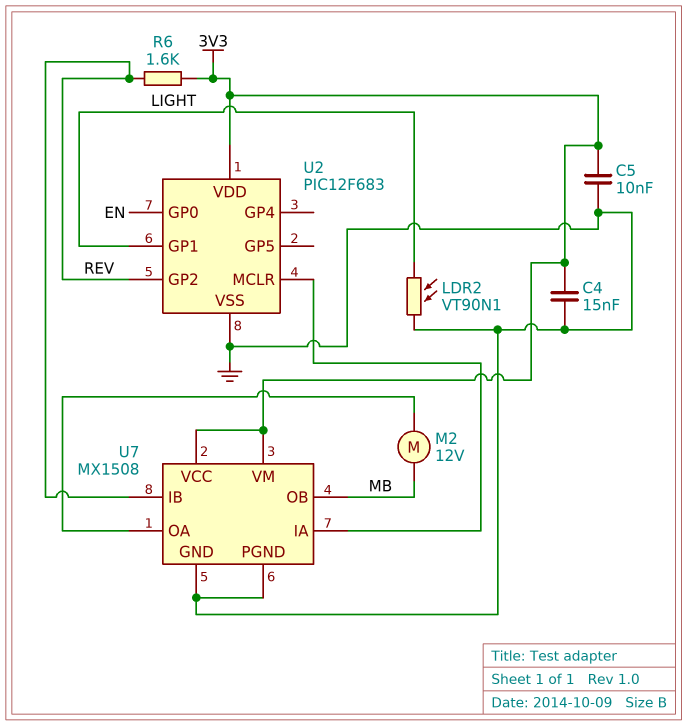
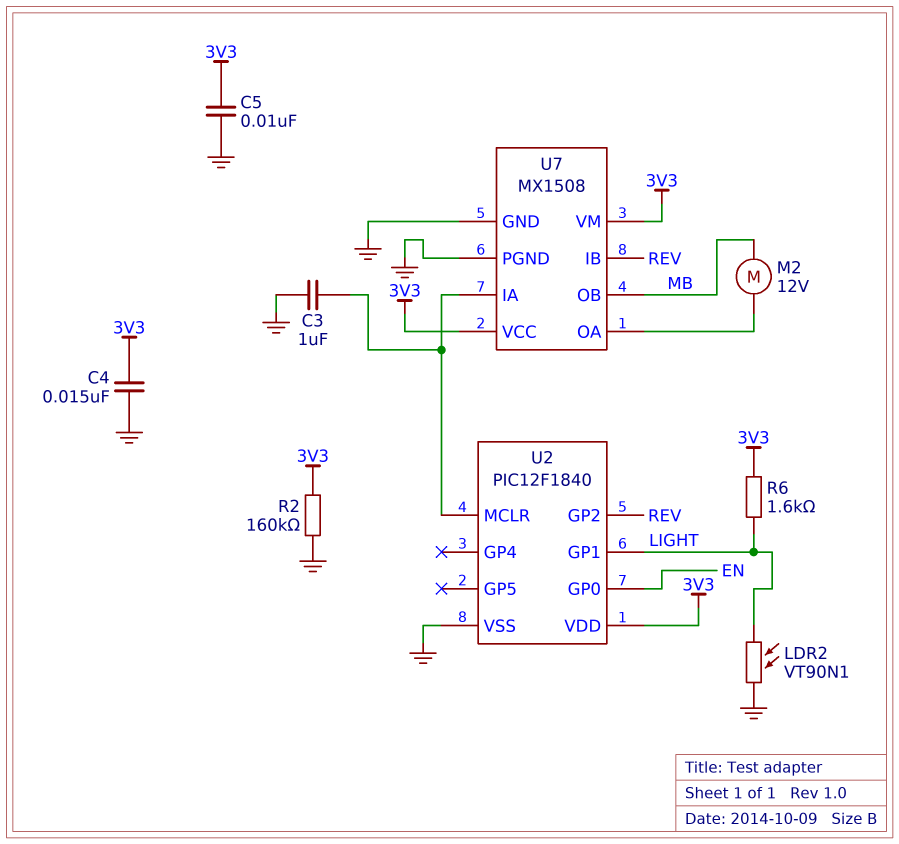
C3: none -> 1uF (GND, U2/MCLR)
R2: none -> 160k (3V3, GND)
R6: 1.6k (3V3, REV) -> 1.6k (3V3, LIGHT)
U2: PIC12F683 -> PIC12F1840

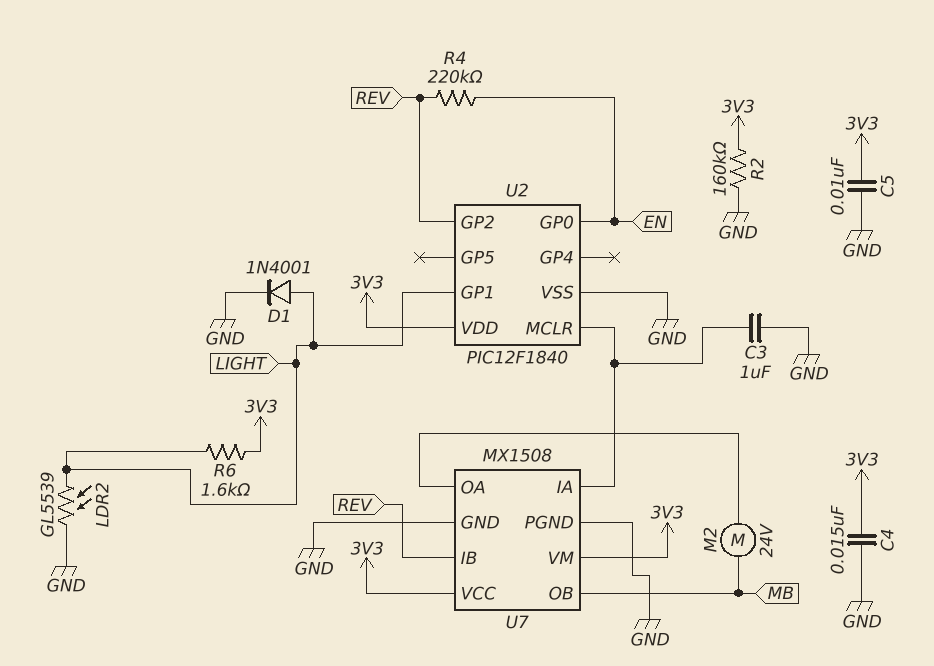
D1: none -> diode 1N4001 (A LIGHT, K GND)
LDR2: VT90N1 (GND, LIGHT) -> GL5539 (GND, LIGHT)
M2: motor 12V (MB, U7/OA) -> motor 24V (MB, U7/OA)
R4: none -> 220k (EN, REV)

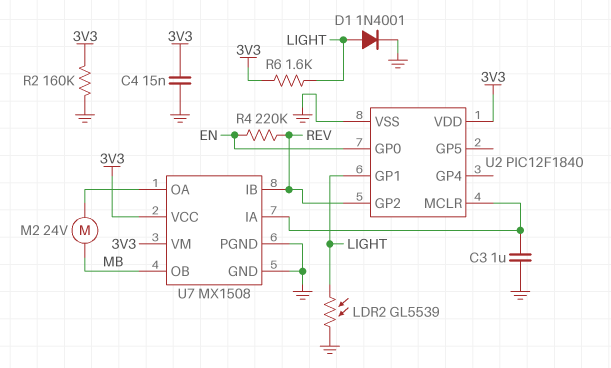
C5: 10nF (3V3, GND) -> none

